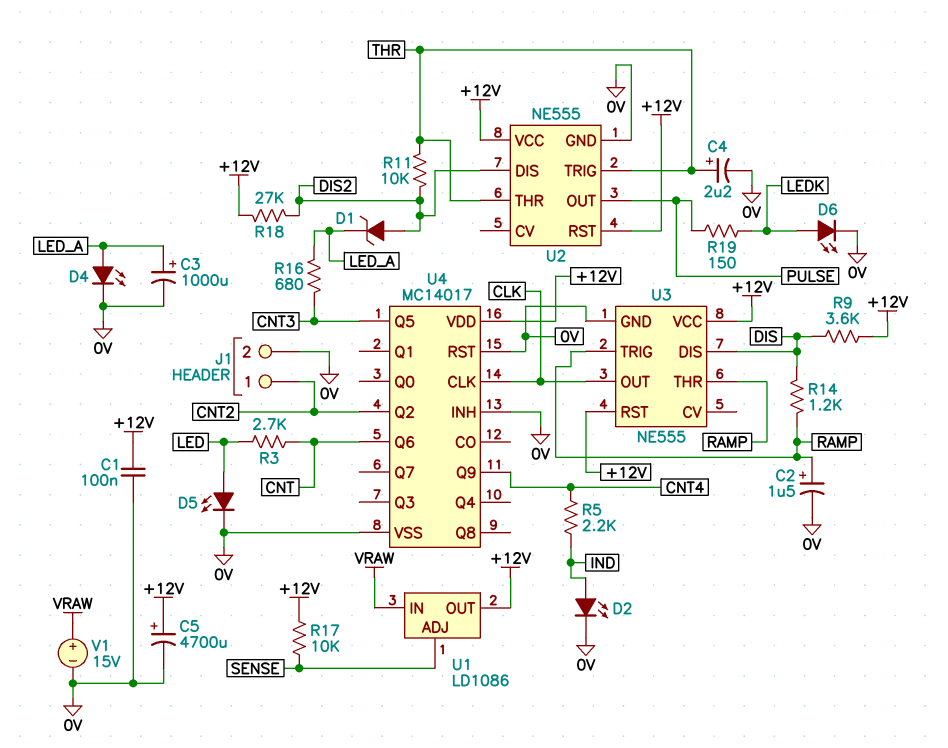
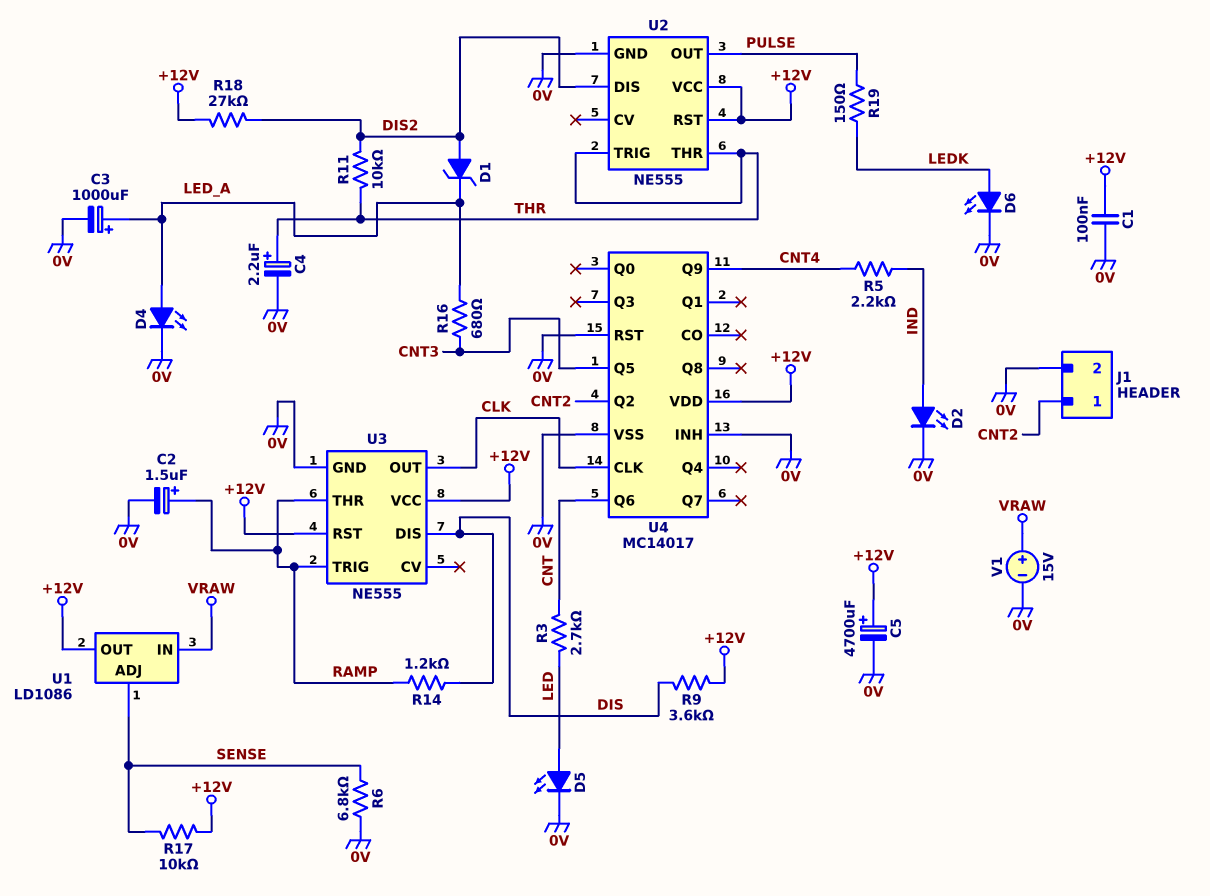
R6: none -> 6.8k (0V, SENSE)

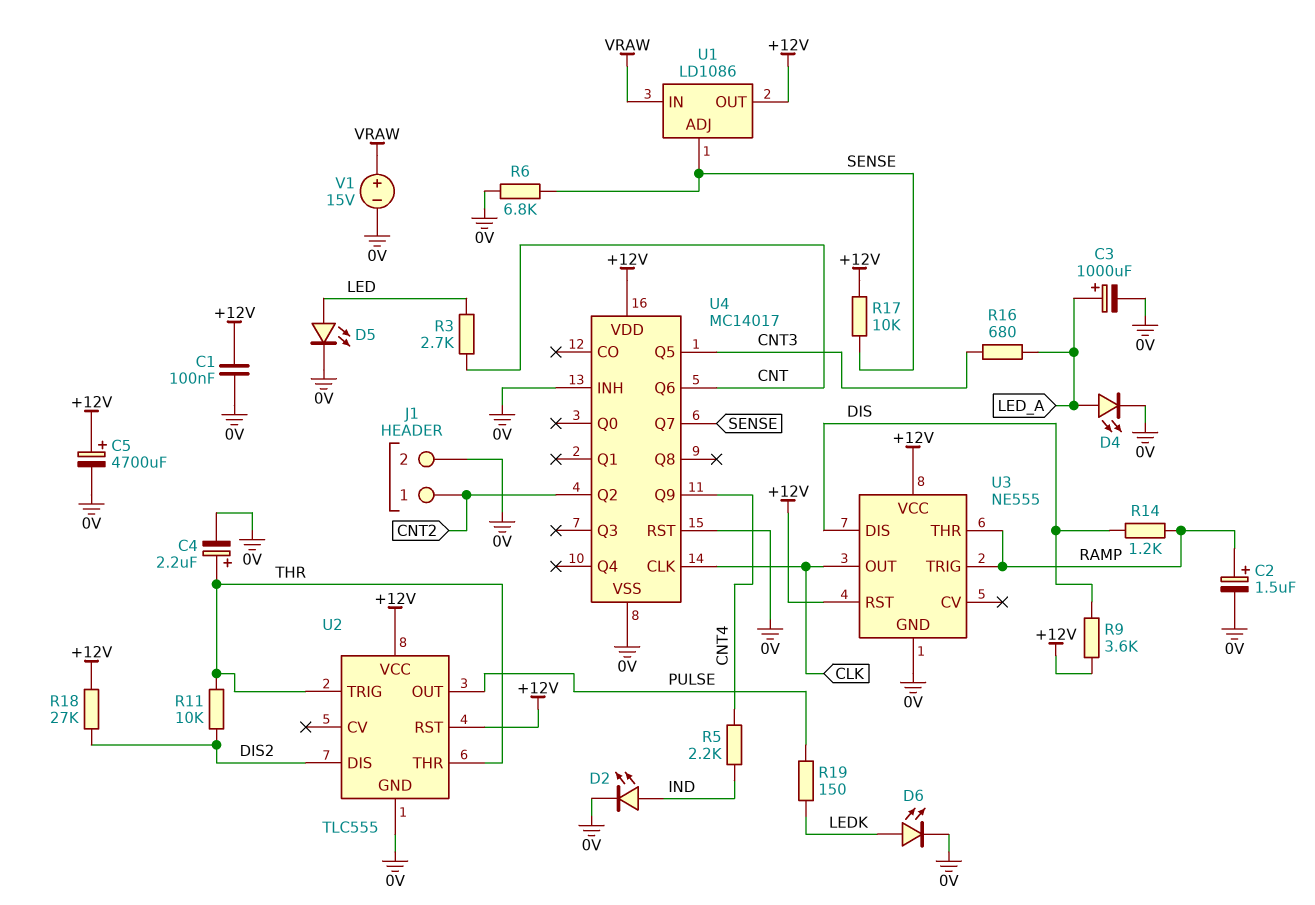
D1: zener (A DIS2, K LED_A) -> none
U2: NE555 -> TLC555
U4 pin Q7: none -> SENSE

